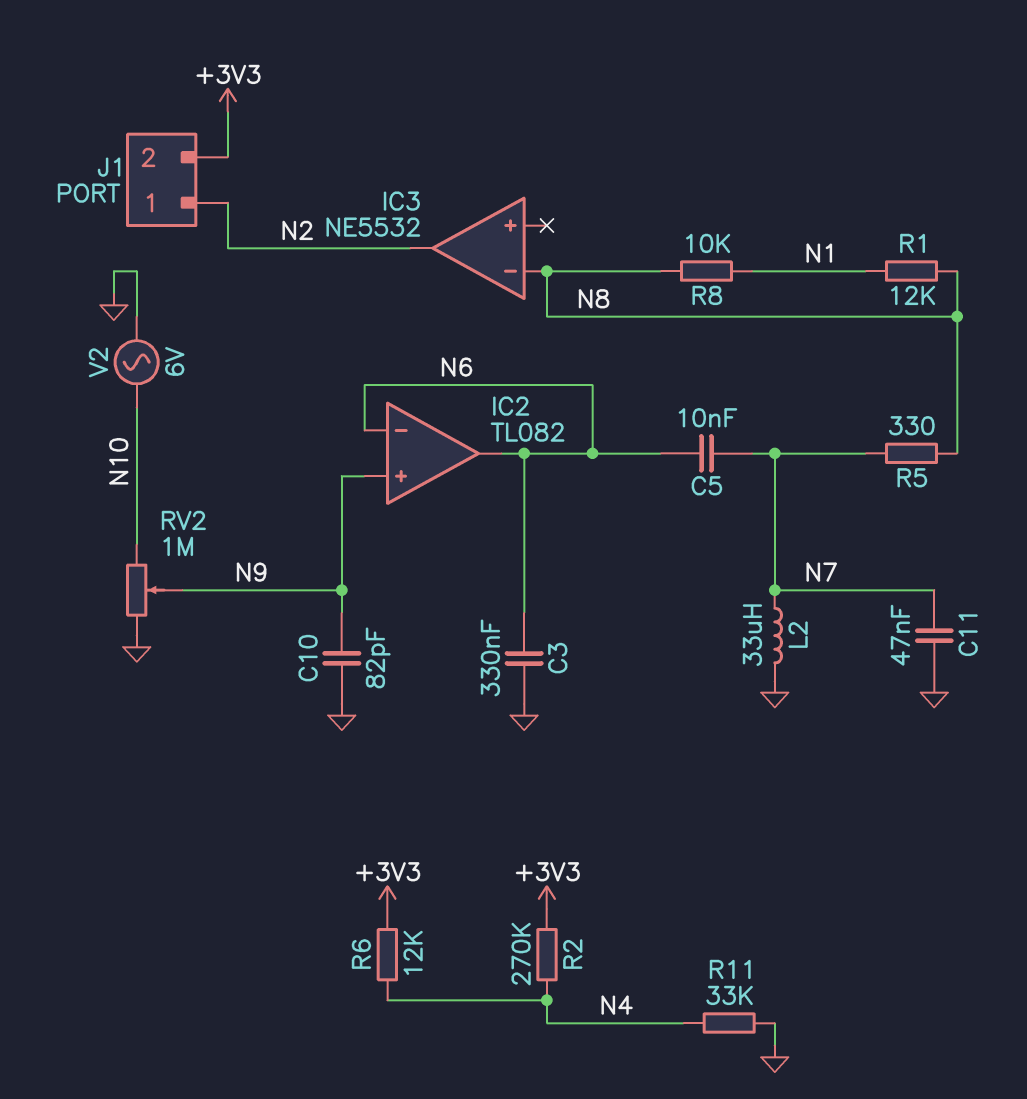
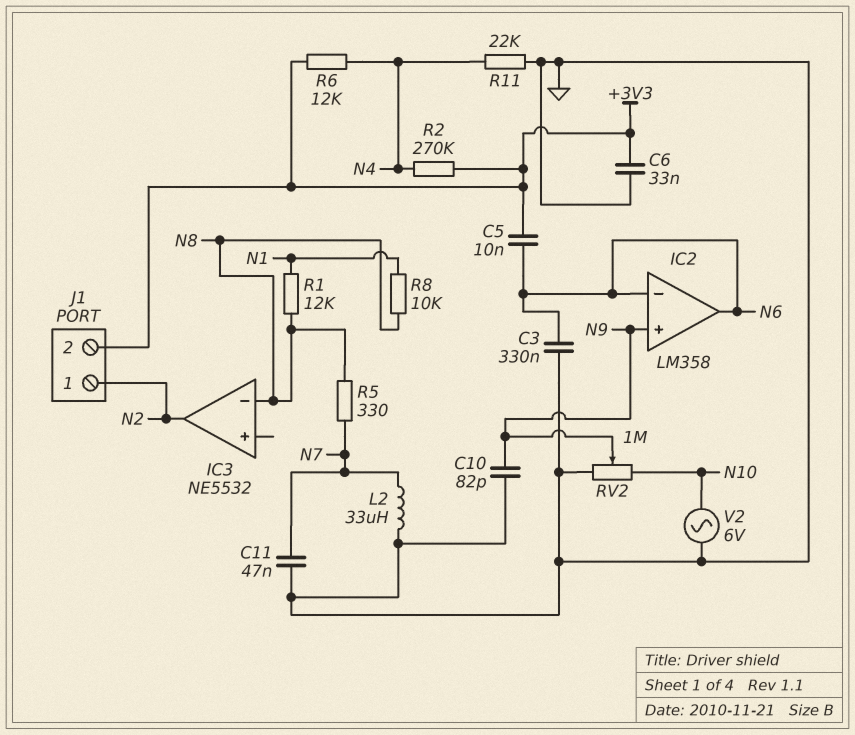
C5: 10nF (N6, N7) -> 10nF (+3V3, N6)
C6: none -> 33nF (+3V3, GND)
IC2: TL082 -> LM358
R11: 33k (GND, N4) -> 22k (GND, N4)

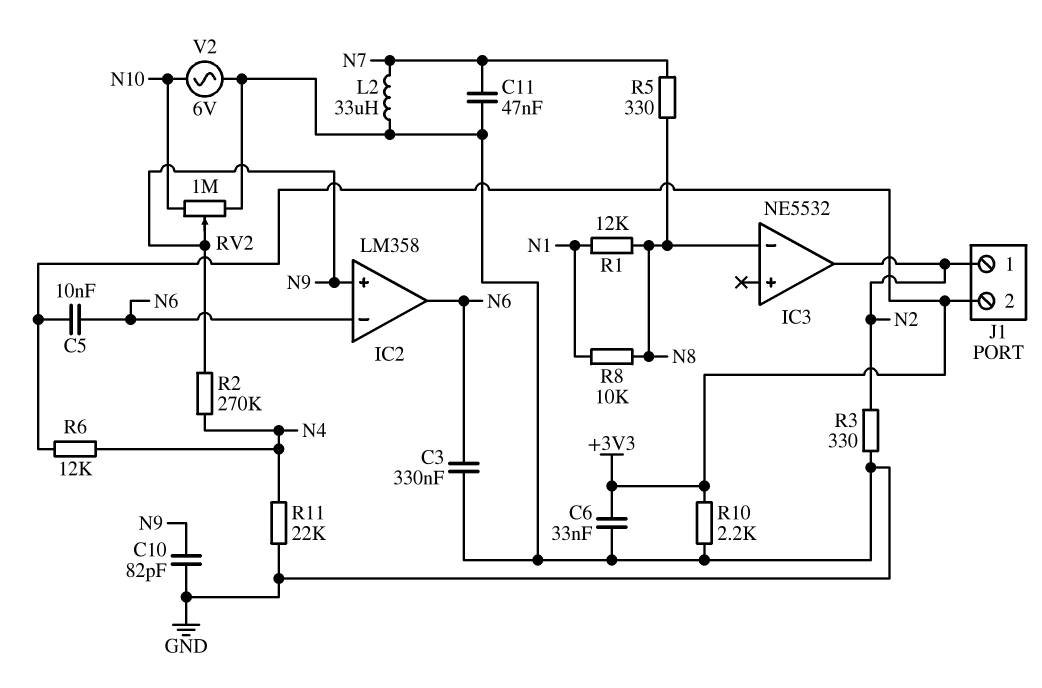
R2: 270k (+3V3, N4) -> 270k (N4, N9)
R3: none -> 330 (GND, N2)
R10: none -> 2.2k (+3V3, GND)

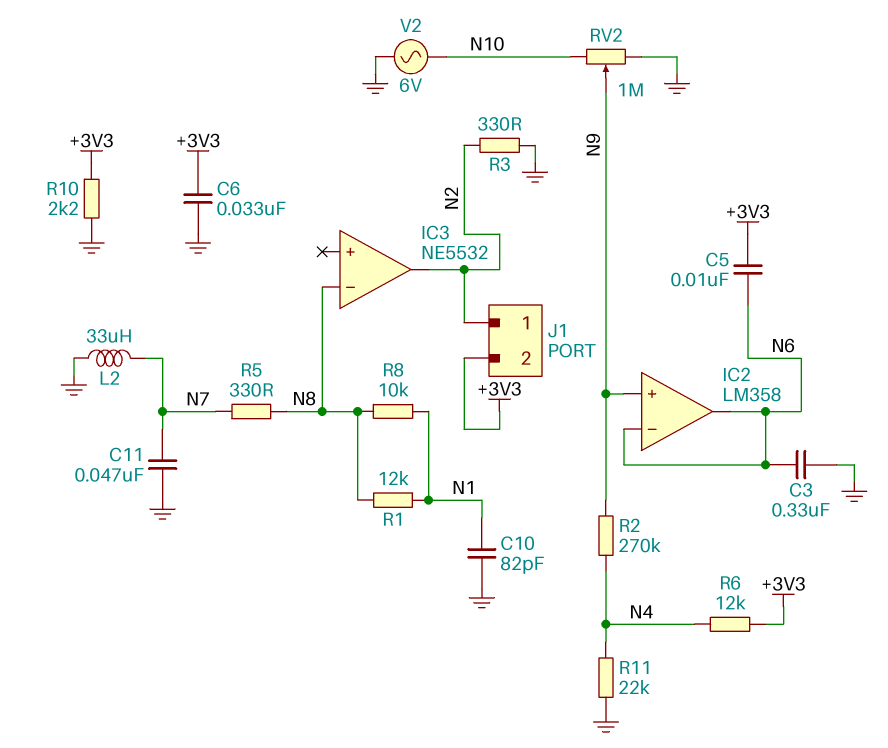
C10: 82pF (GND, N9) -> 82pF (GND, N1)

